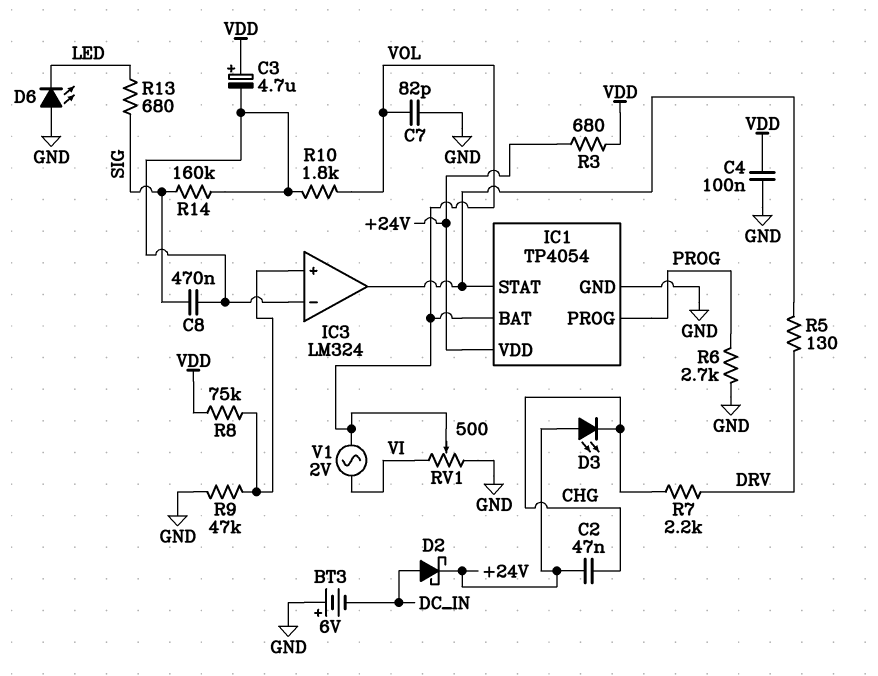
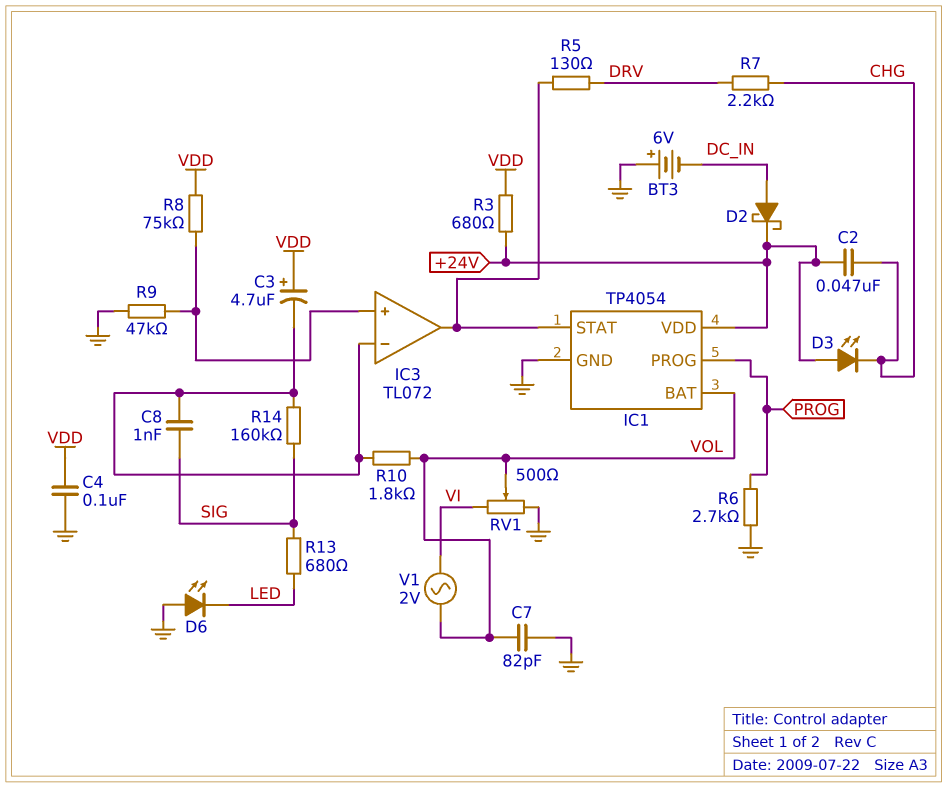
C8: 470nF (IC3/in-, SIG) -> 1nF (IC3/in-, SIG)
IC3: LM324 -> TL072

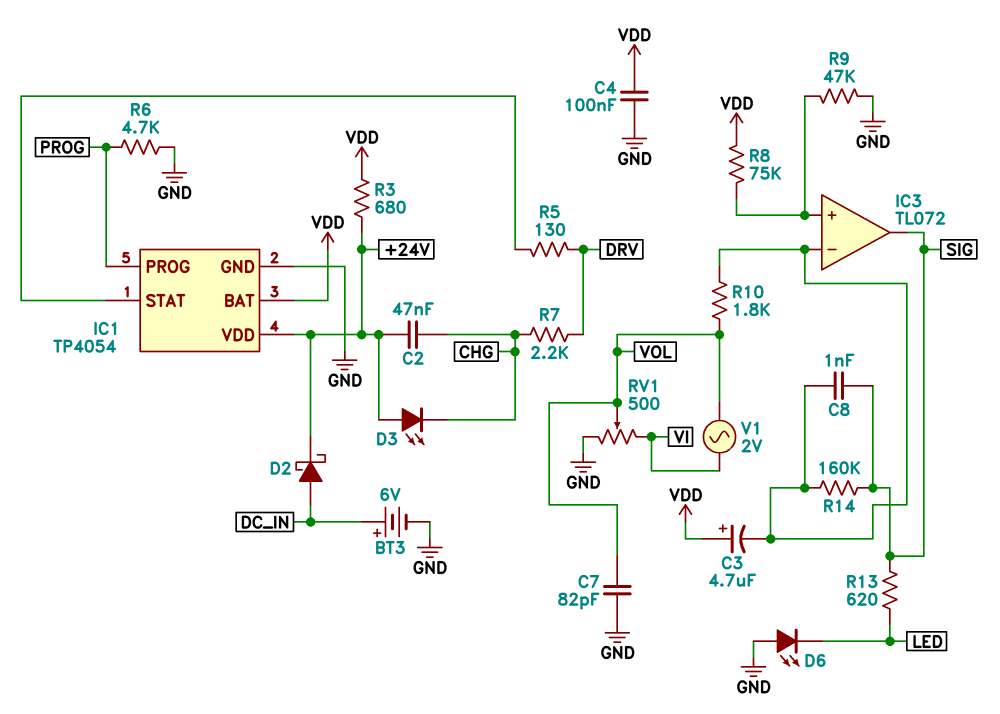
BT3: 6V (plus GND, minus DC_IN) -> 6V (plus DC_IN, minus GND)
IC1 pin BAT: VOL -> VDD
IC3 pin out: IC1/STAT -> SIG
R6: 2.7k (GND, PROG) -> 4.7k (GND, PROG)
R13: 680 (LED, SIG) -> 620 (LED, SIG)

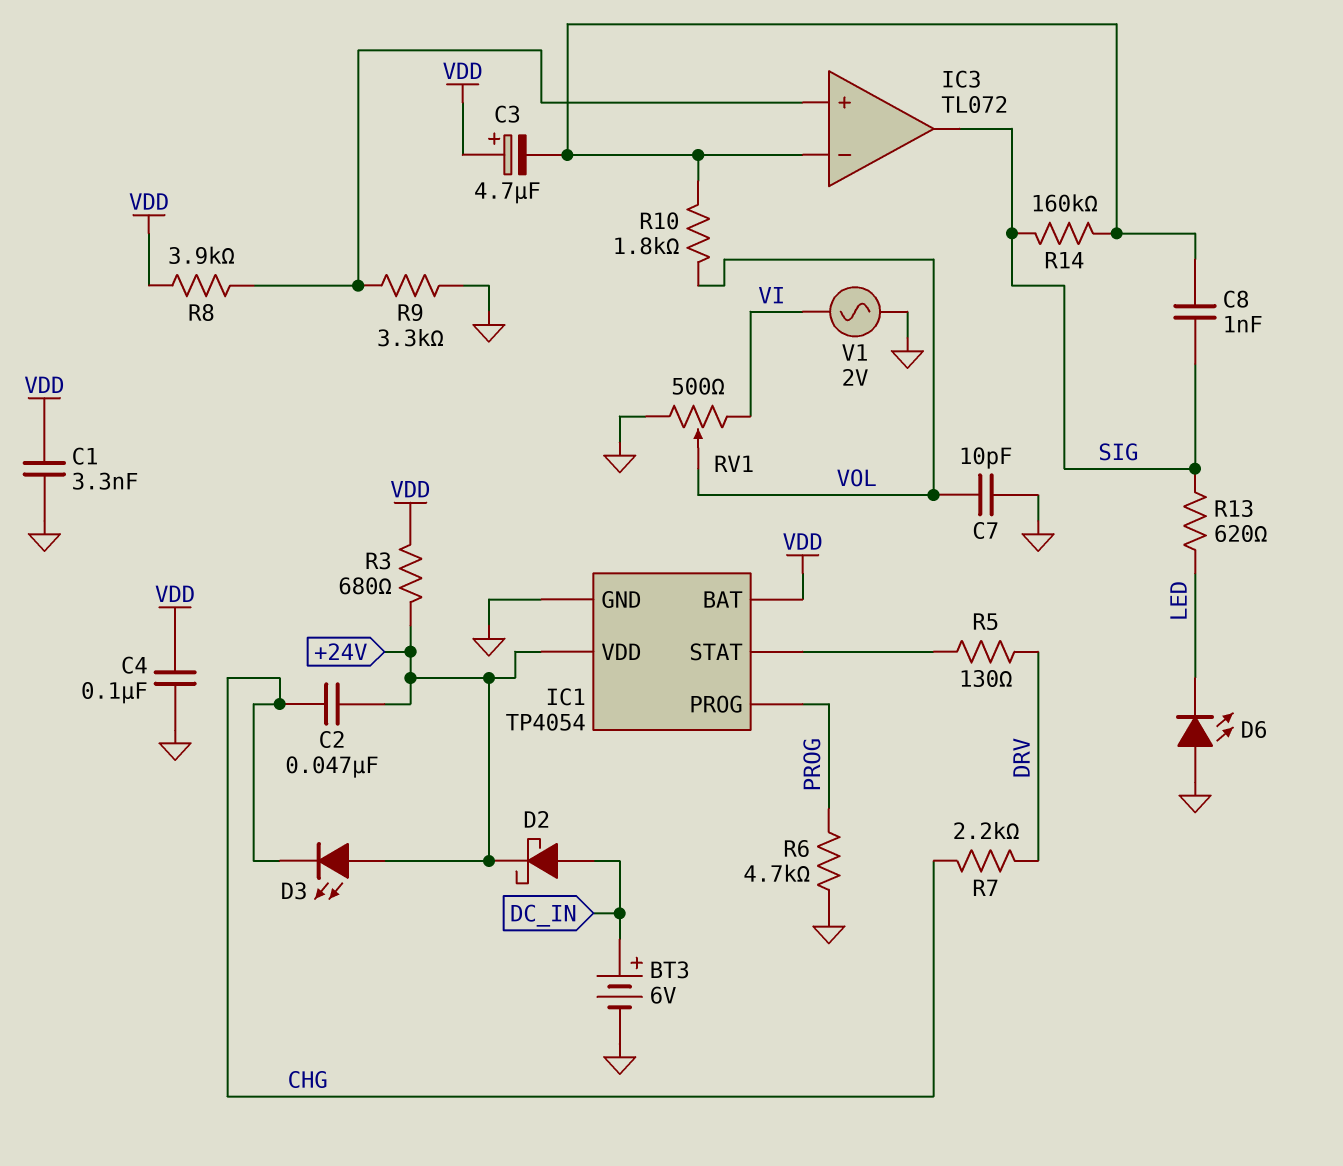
C1: none -> 3.3nF (GND, VDD)
C7: 82pF (GND, VOL) -> 10pF (GND, VOL)
R8: 75k (IC3/in+, VDD) -> 3.9k (IC3/in+, VDD)
R9: 47k (GND, IC3/in+) -> 3.3k (GND, IC3/in+)
V1: AC 2V (VI, VOL) -> AC 2V (GND, VI)

